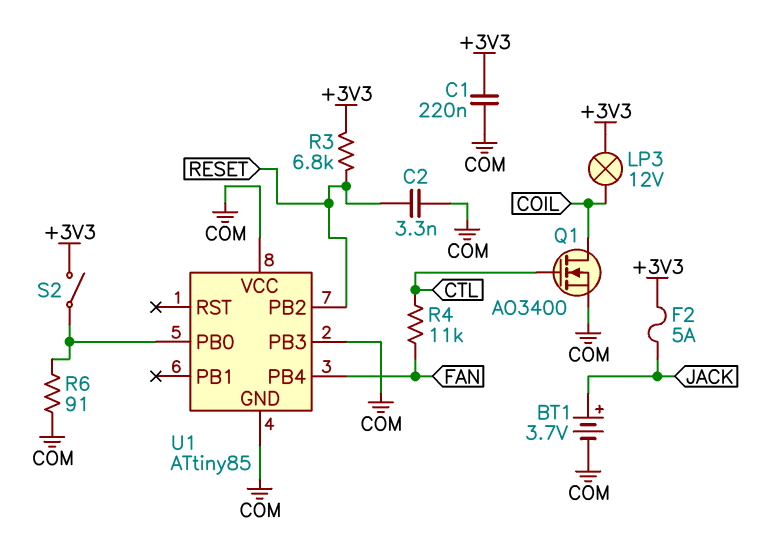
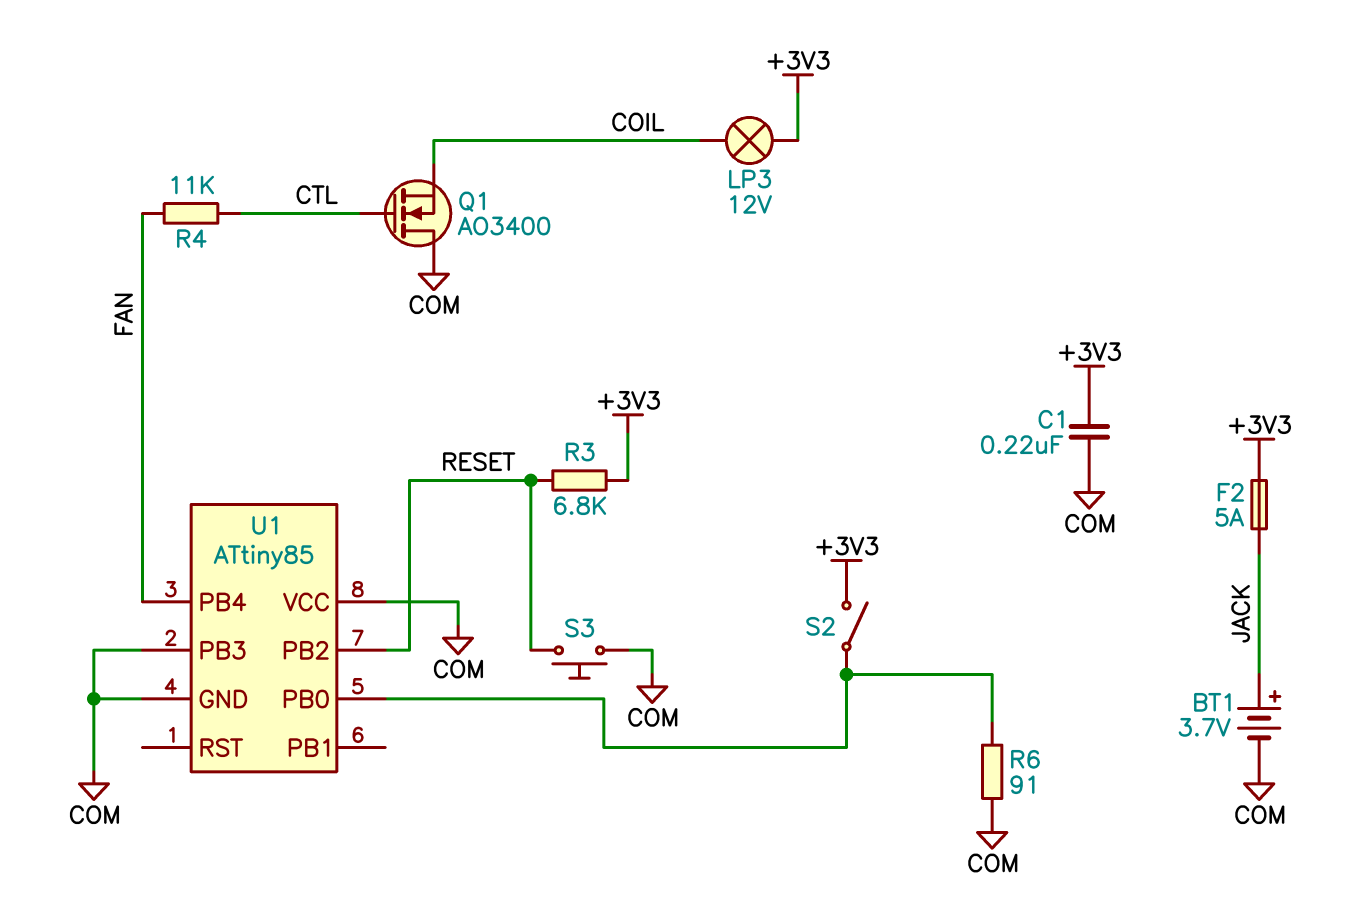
C2: 3.3nF (COM, RESET) -> none
Q1: NMOS AO3400 (G CTL, D COIL, S COM) -> NMOS AO3400 (G CTL, D COM, S COIL)
S3: none -> button (COM, RESET)

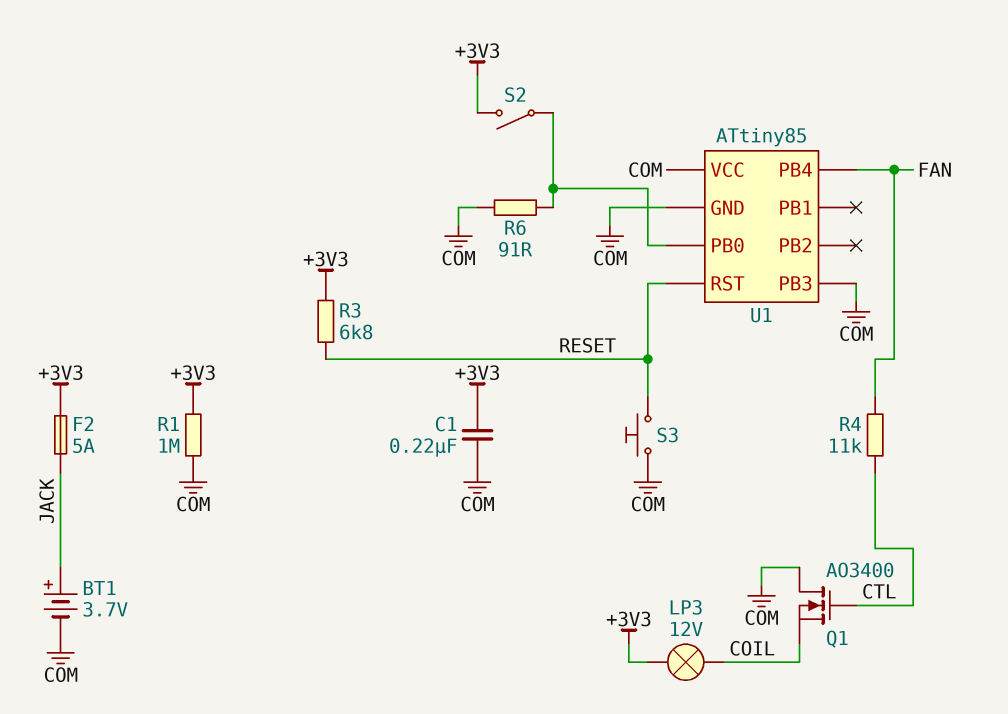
R1: none -> 1M (+3V3, COM)
U1 pin PB2: RESET -> none
U1 pin RST: none -> RESET

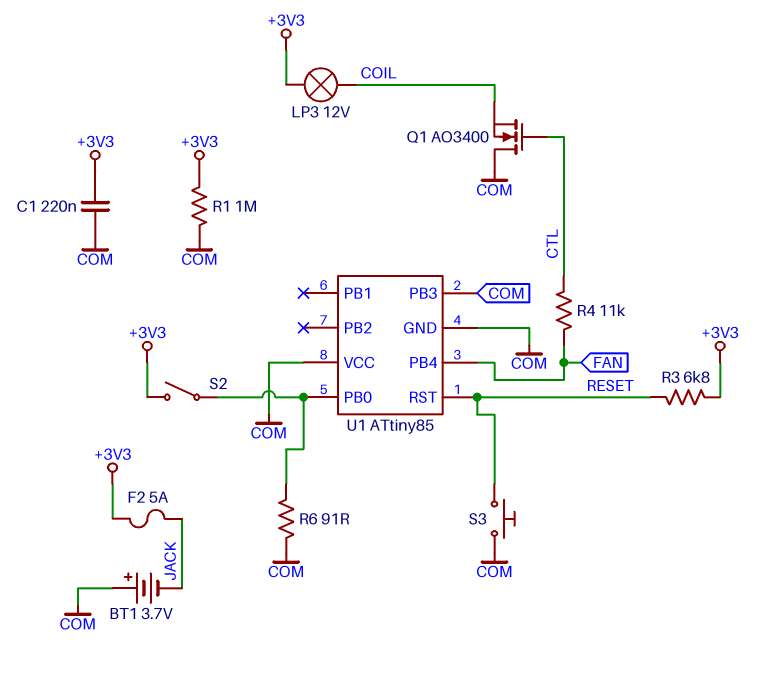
BT1: 3.7V (plus JACK, minus COM) -> 3.7V (plus COM, minus JACK)

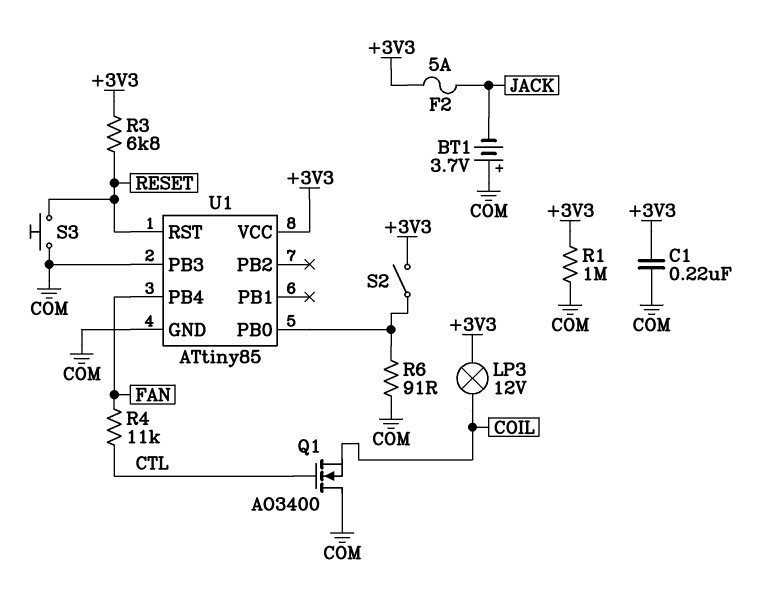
U1 pin VCC: COM -> +3V3

